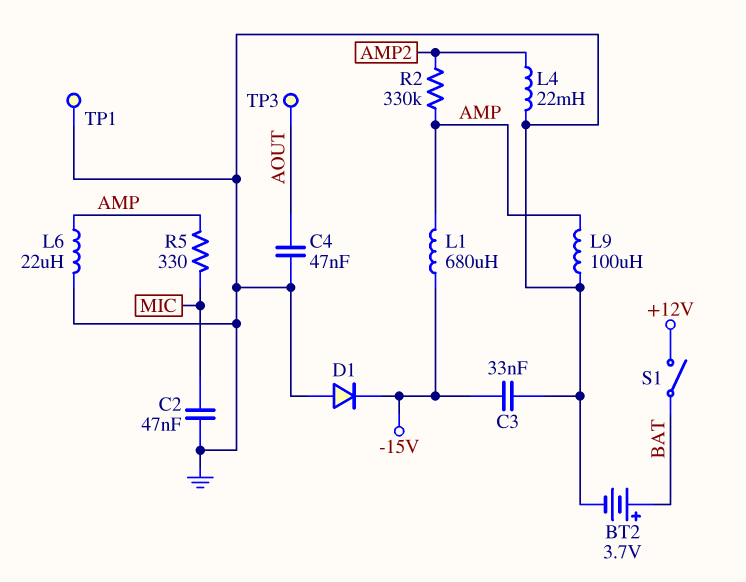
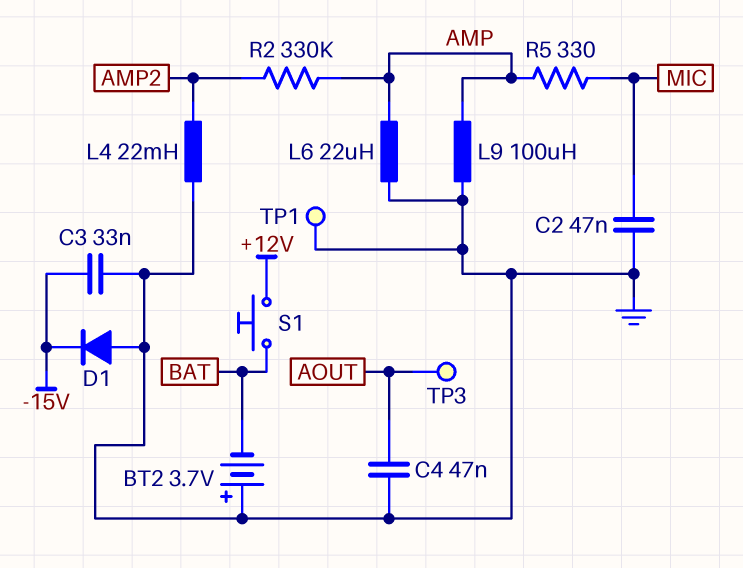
BT2: 3.7V (plus BAT, minus GND) -> 3.7V (plus GND, minus BAT)
L1: 680uH (-15V, AMP) -> none
S1: switch (+12V, BAT) -> button (+12V, BAT)

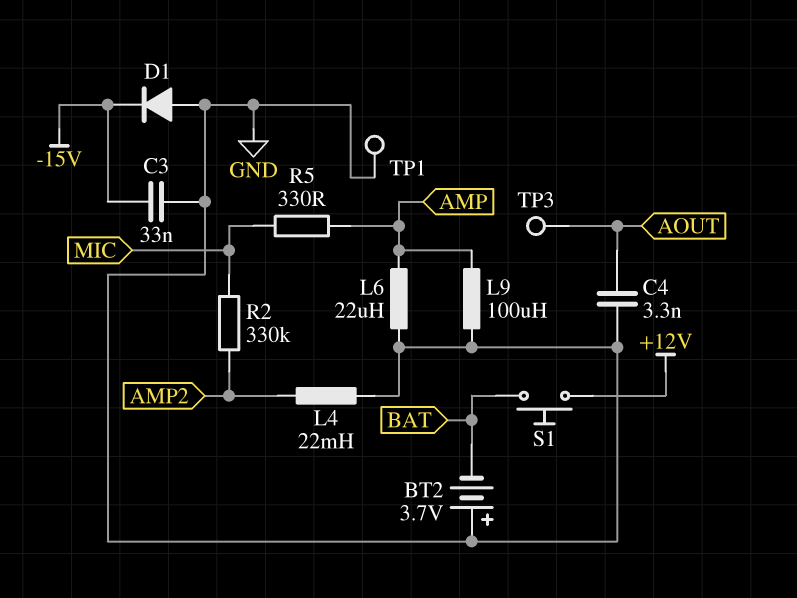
C2: 47nF (GND, MIC) -> none
C4: 47nF (AOUT, GND) -> 3.3nF (AOUT, GND)
R2: 330k (AMP, AMP2) -> 330k (AMP2, MIC)

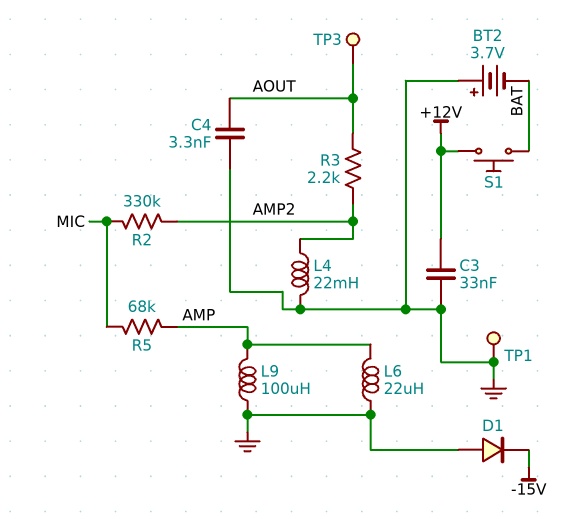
C3: 33nF (-15V, GND) -> 33nF (+12V, GND)
R3: none -> 2.2k (AMP2, AOUT)
R5: 330 (AMP, MIC) -> 68k (AMP, MIC)

